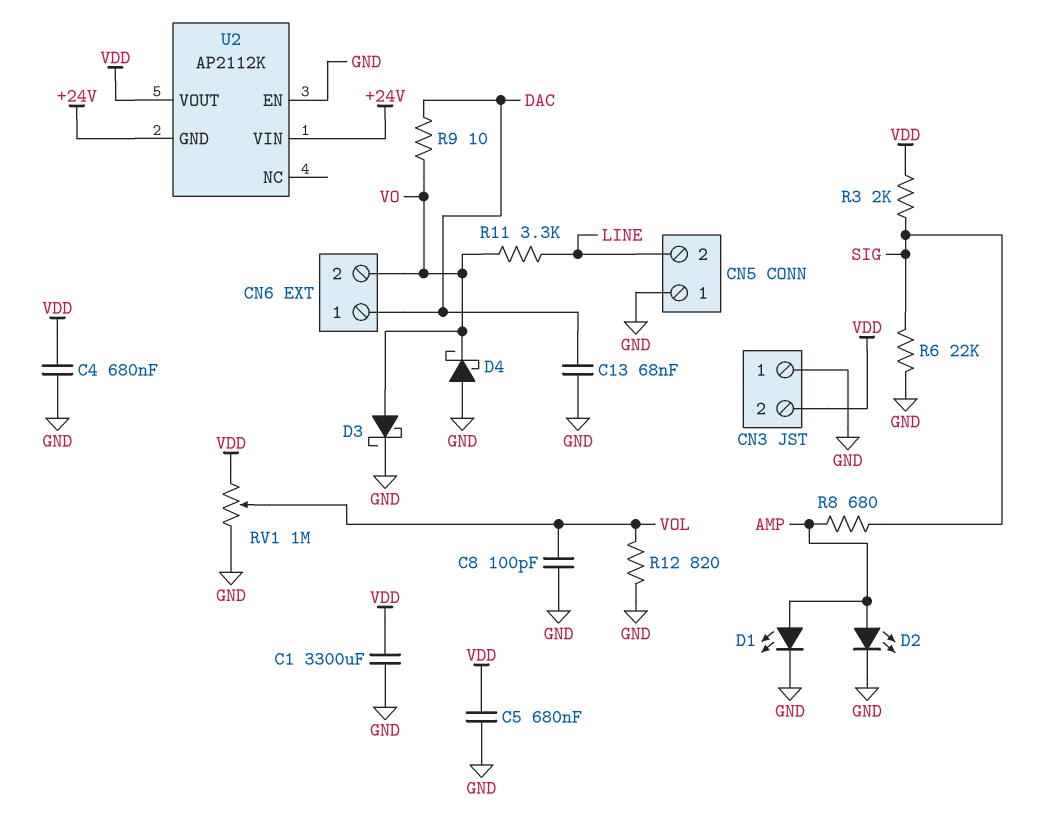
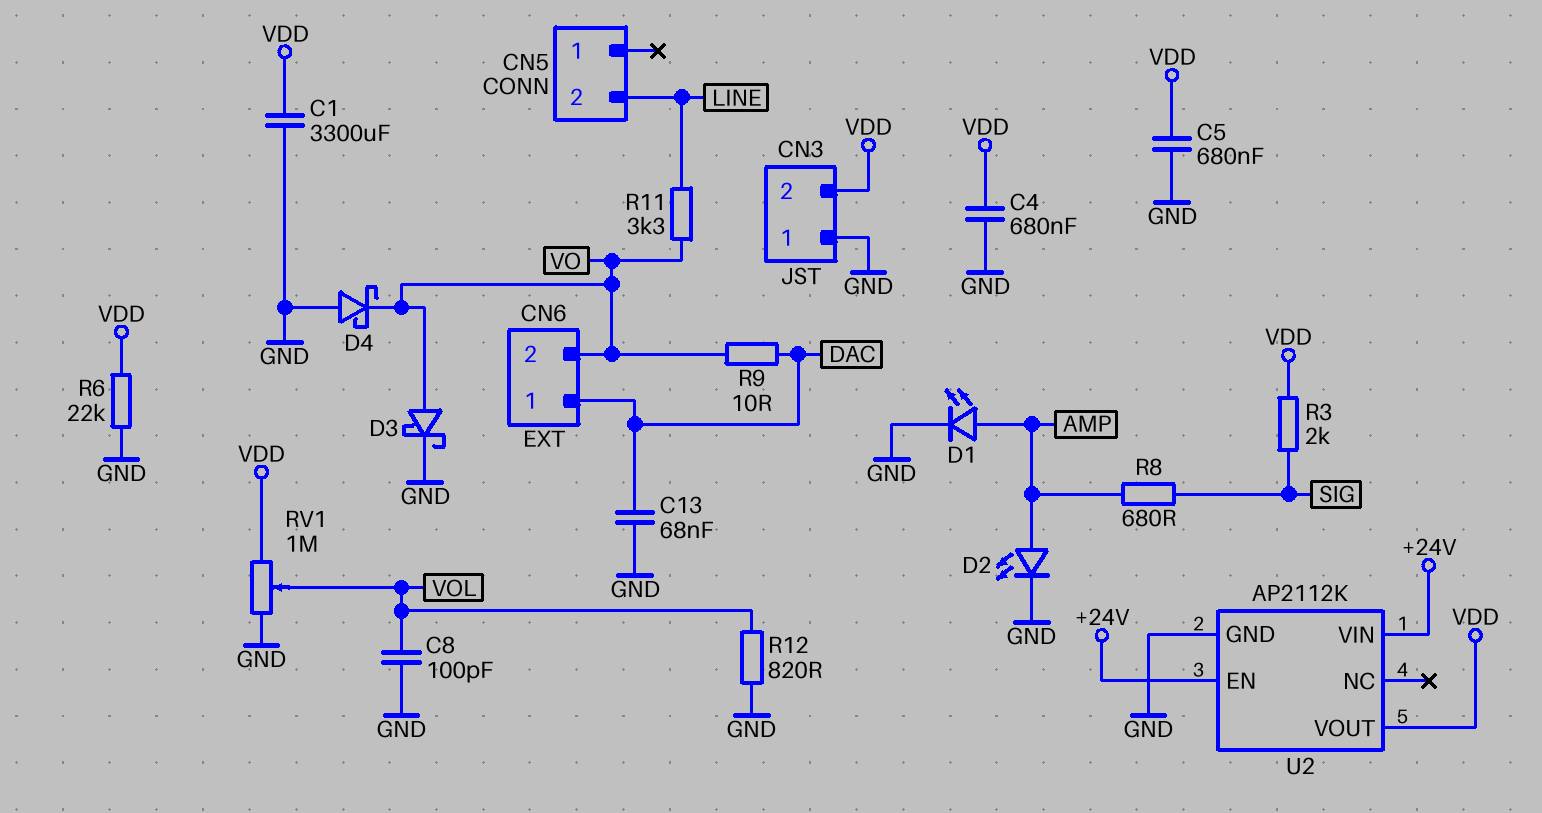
CN5 pin 1: GND -> none
R6: 22k (GND, SIG) -> 22k (GND, VDD)
U2 pin EN: GND -> +24V
U2 pin GND: +24V -> GND

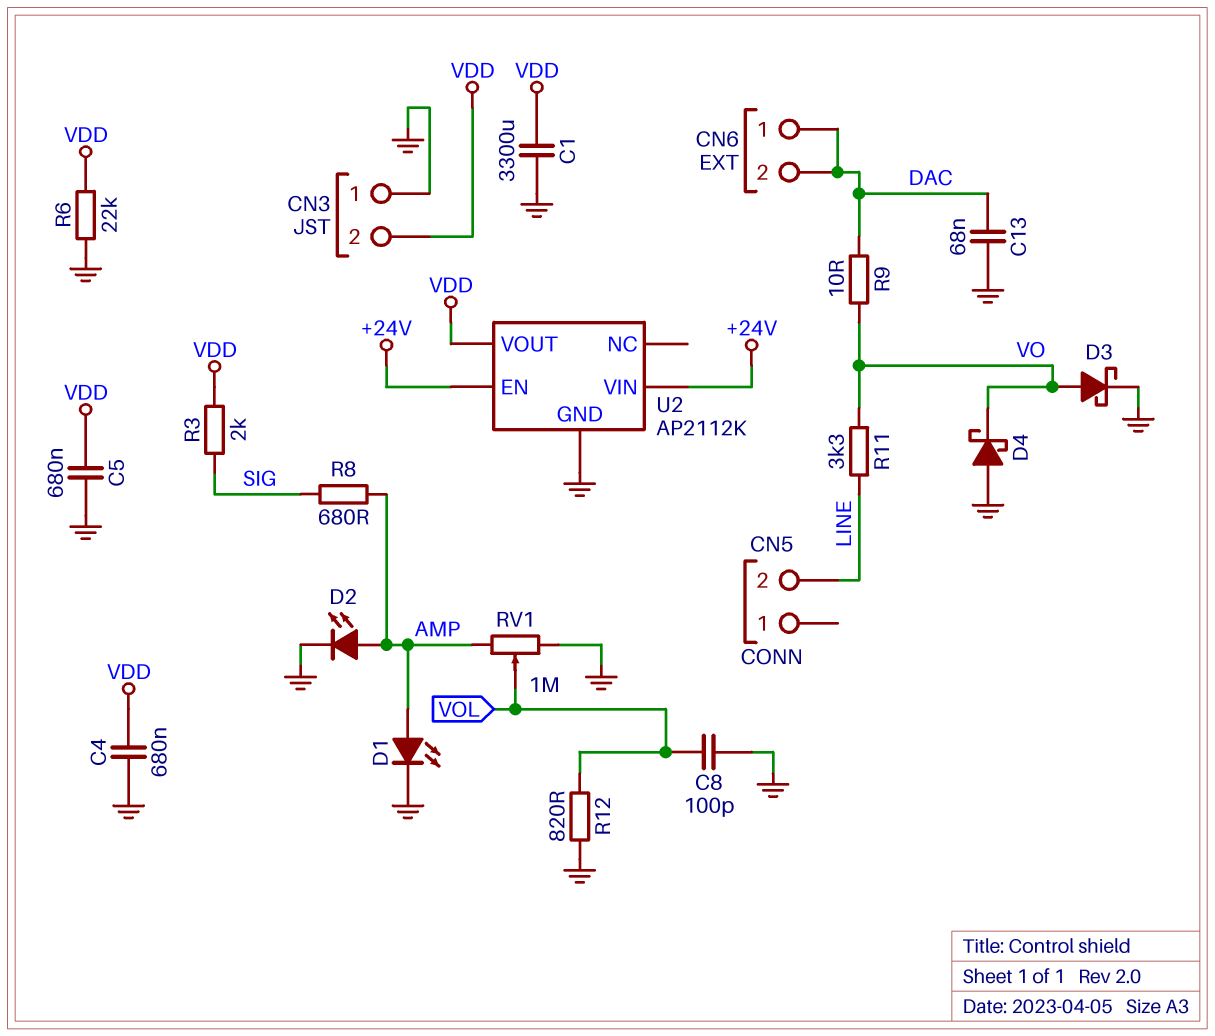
CN6 pin 2: VO -> DAC
RV1: 1M (GND, VDD, wiper VOL) -> 1M (AMP, GND, wiper VOL)

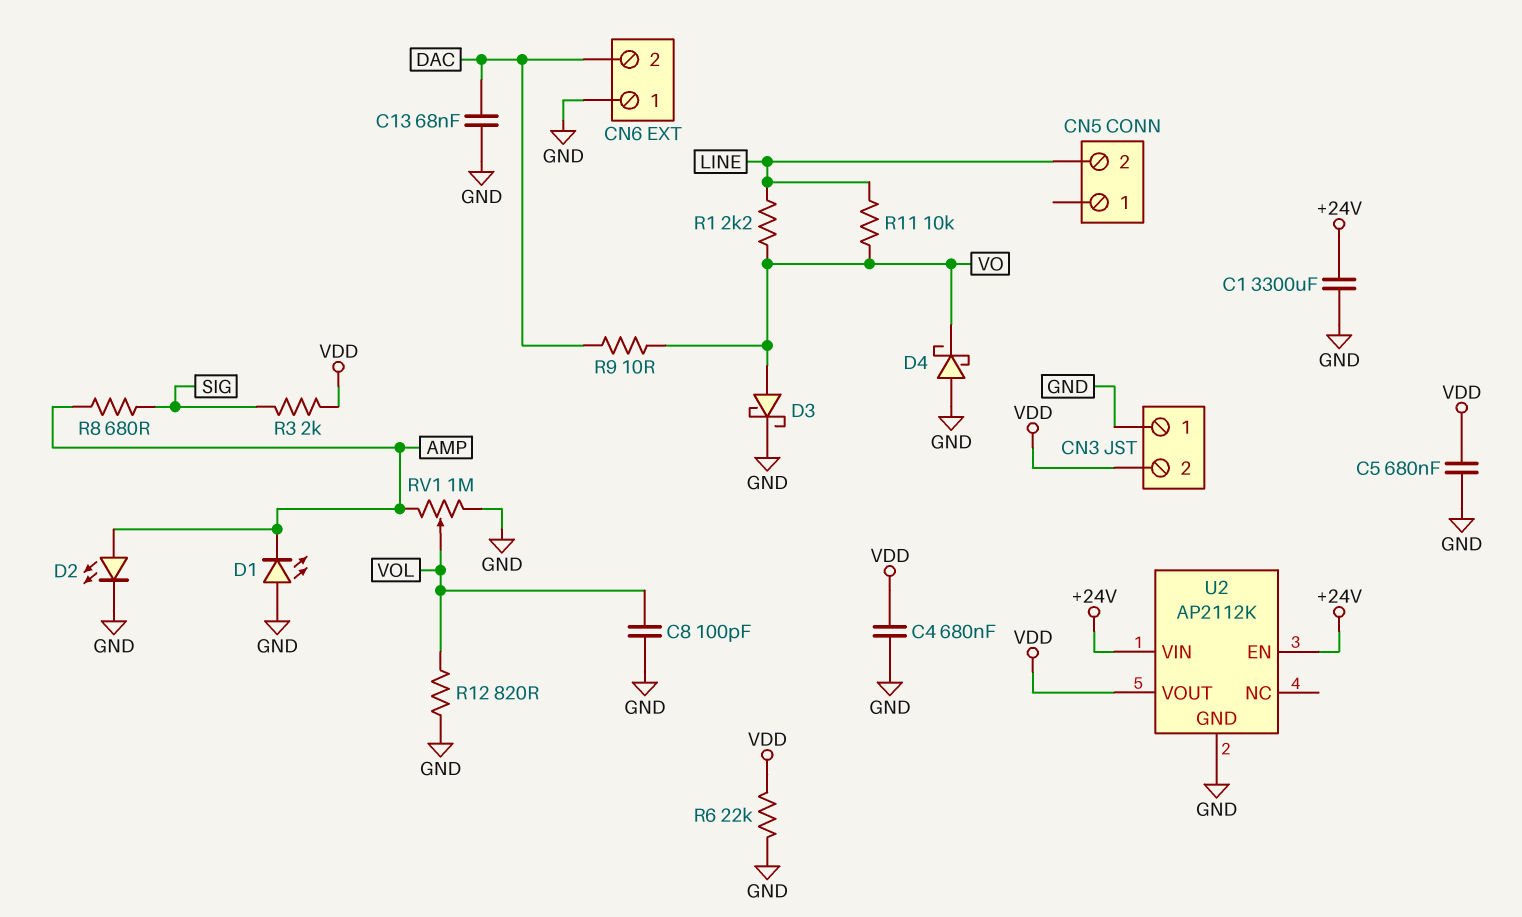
C1: 3300uF (GND, VDD) -> 3300uF (+24V, GND)
CN6 pin 1: DAC -> GND
D1: LED (A AMP, K GND) -> LED (A GND, K AMP)
R1: none -> 2.2k (LINE, VO)
R11: 3.3k (LINE, VO) -> 10k (LINE, VO)

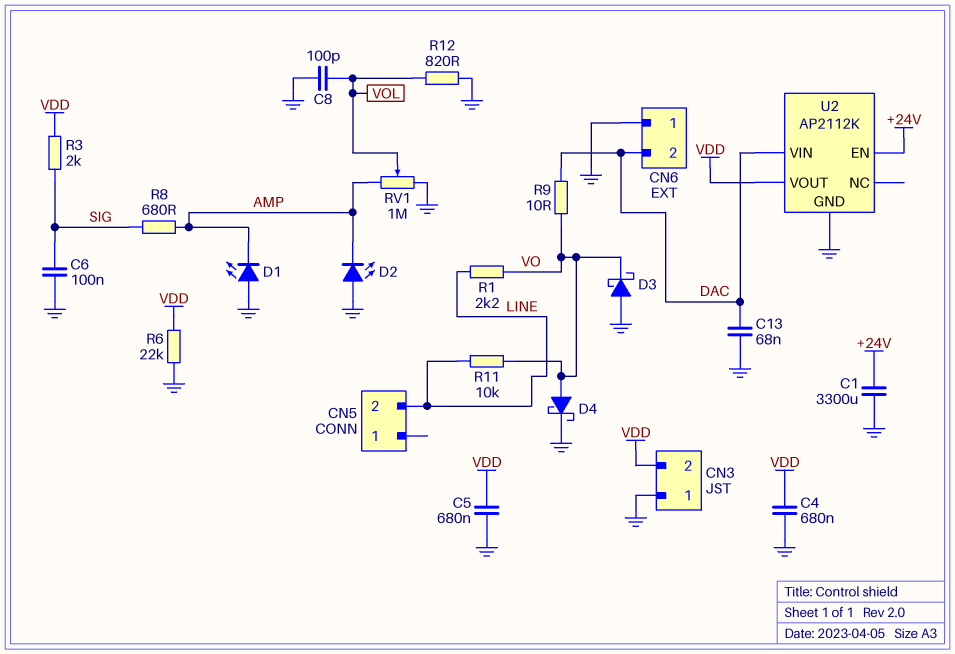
C6: none -> 100nF (GND, SIG)
D2: LED (A AMP, K GND) -> LED (A GND, K AMP)
D3: schottky (A VO, K GND) -> schottky (A GND, K VO)
D4: schottky (A GND, K VO) -> schottky (A VO, K GND)
U2 pin VIN: +24V -> DAC

